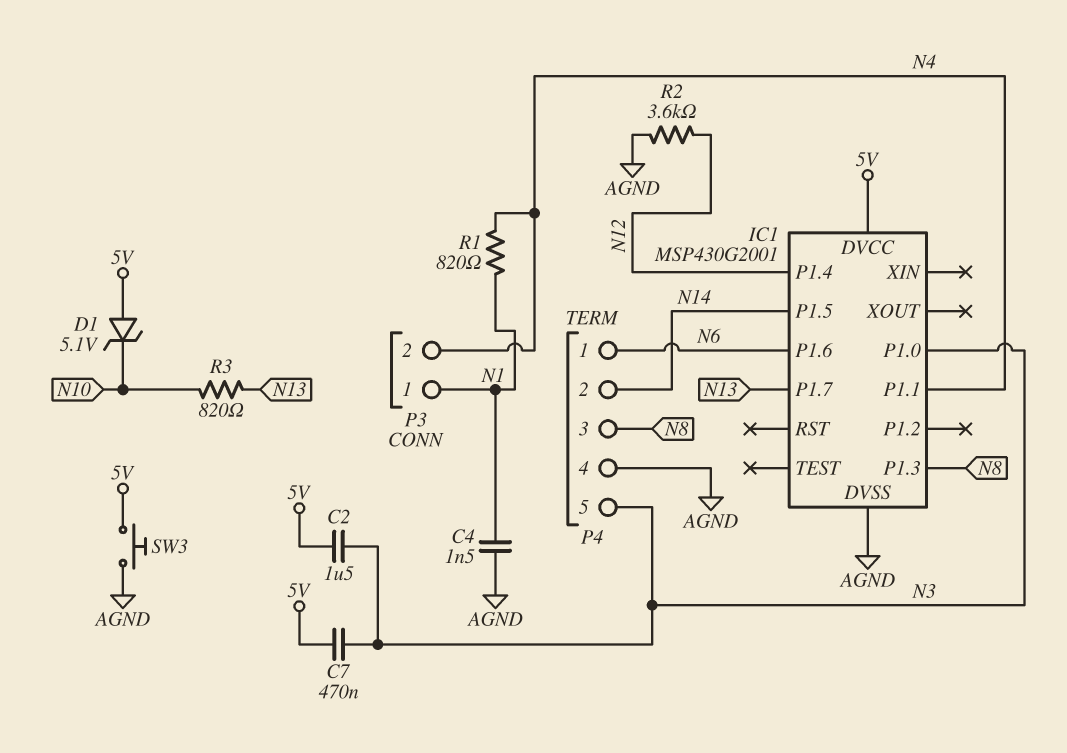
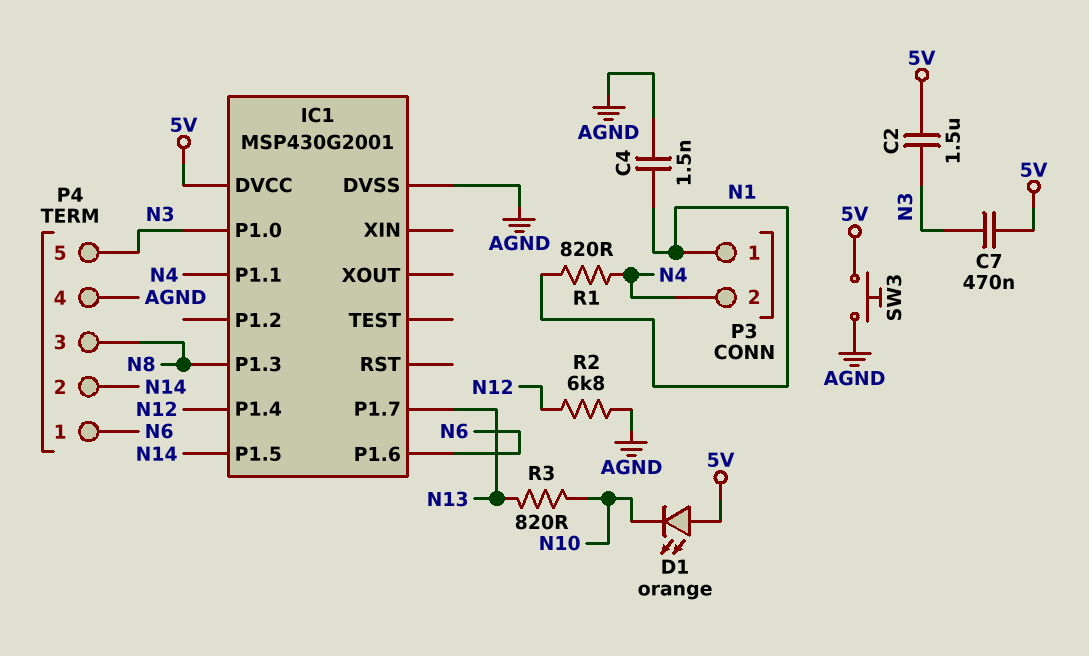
D1: zener 5.1V (A 5V, K N10) -> LED orange (A 5V, K N10)
R2: 3.6k (AGND, N12) -> 6.8k (AGND, N12)

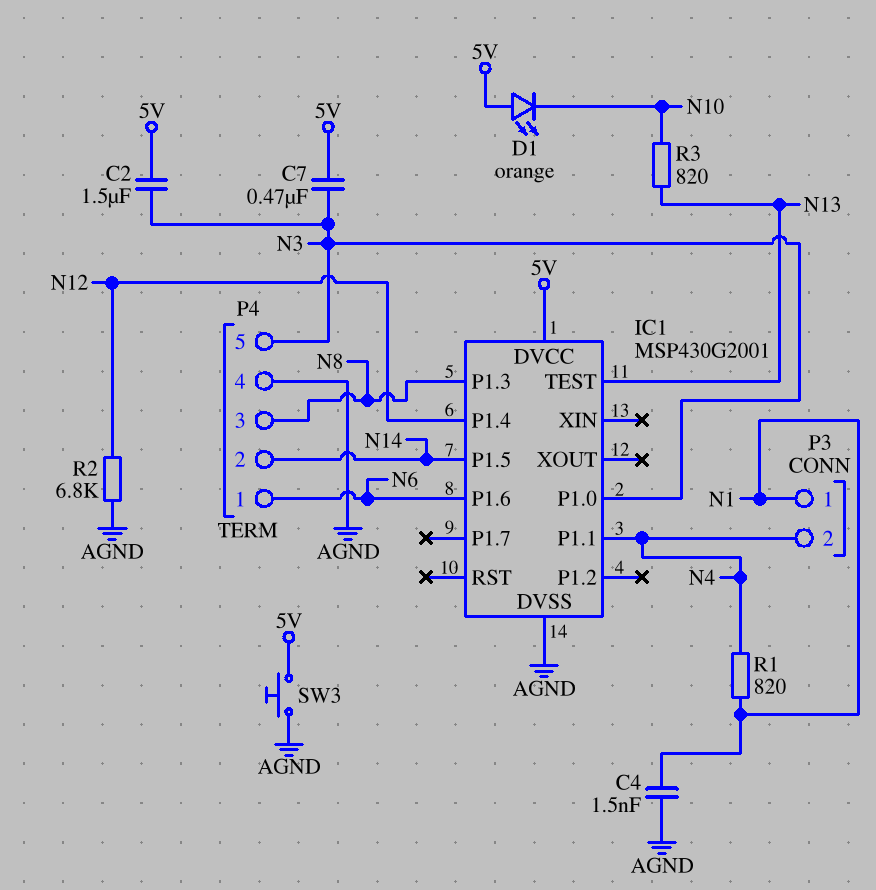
IC1 pin P1.7: N13 -> none
IC1 pin TEST: none -> N13

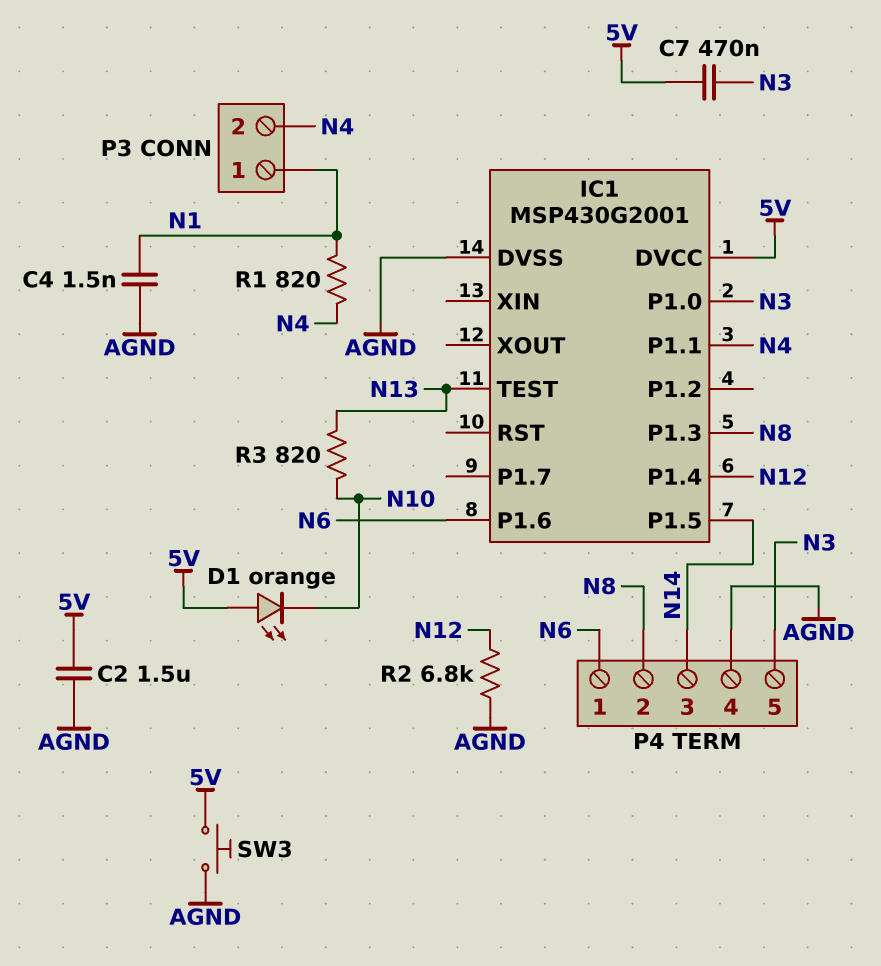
C2: 1.5uF (5V, N3) -> 1.5uF (5V, AGND)
P4 pin 2: N14 -> N8
P4 pin 3: N8 -> N14

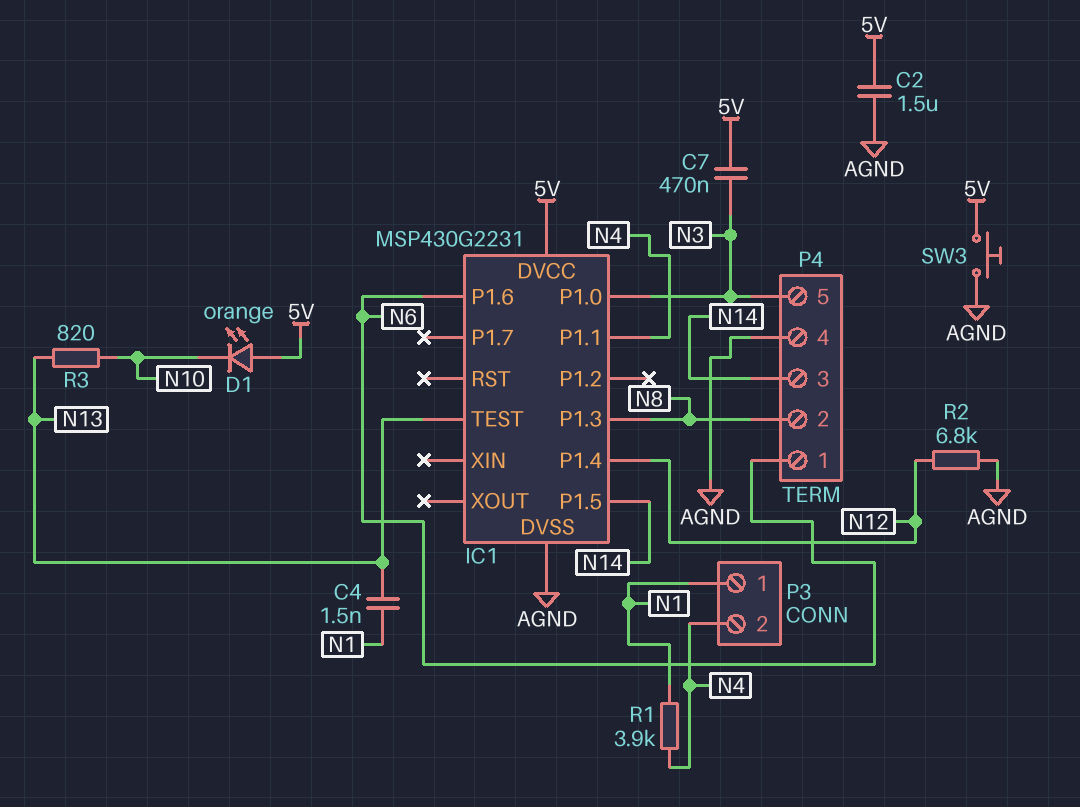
C4: 1.5nF (AGND, N1) -> 1.5nF (N1, N13)
IC1: MSP430G2001 -> MSP430G2231
R1: 820 (N1, N4) -> 3.9k (N1, N4)

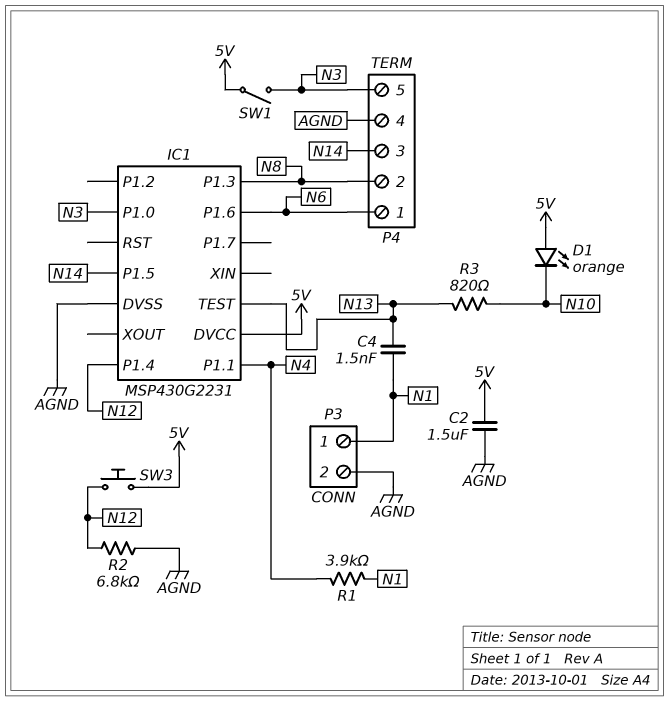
C7: 470nF (5V, N3) -> none
P3 pin 2: N4 -> AGND
SW1: none -> switch (5V, N3)
SW3: button (5V, AGND) -> button (5V, N12)

